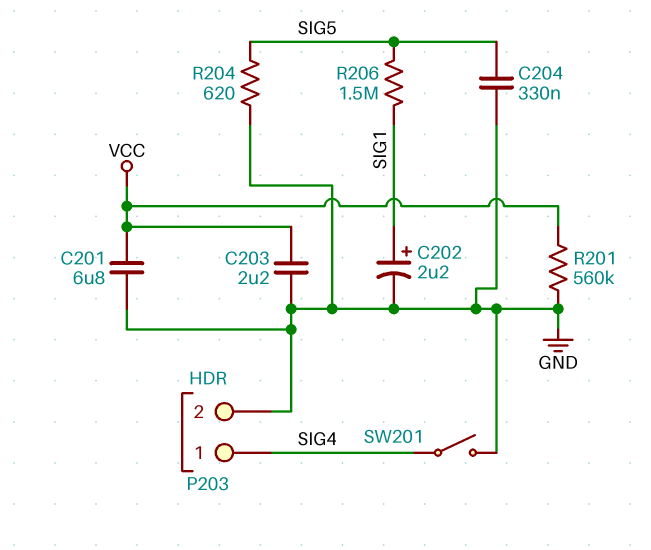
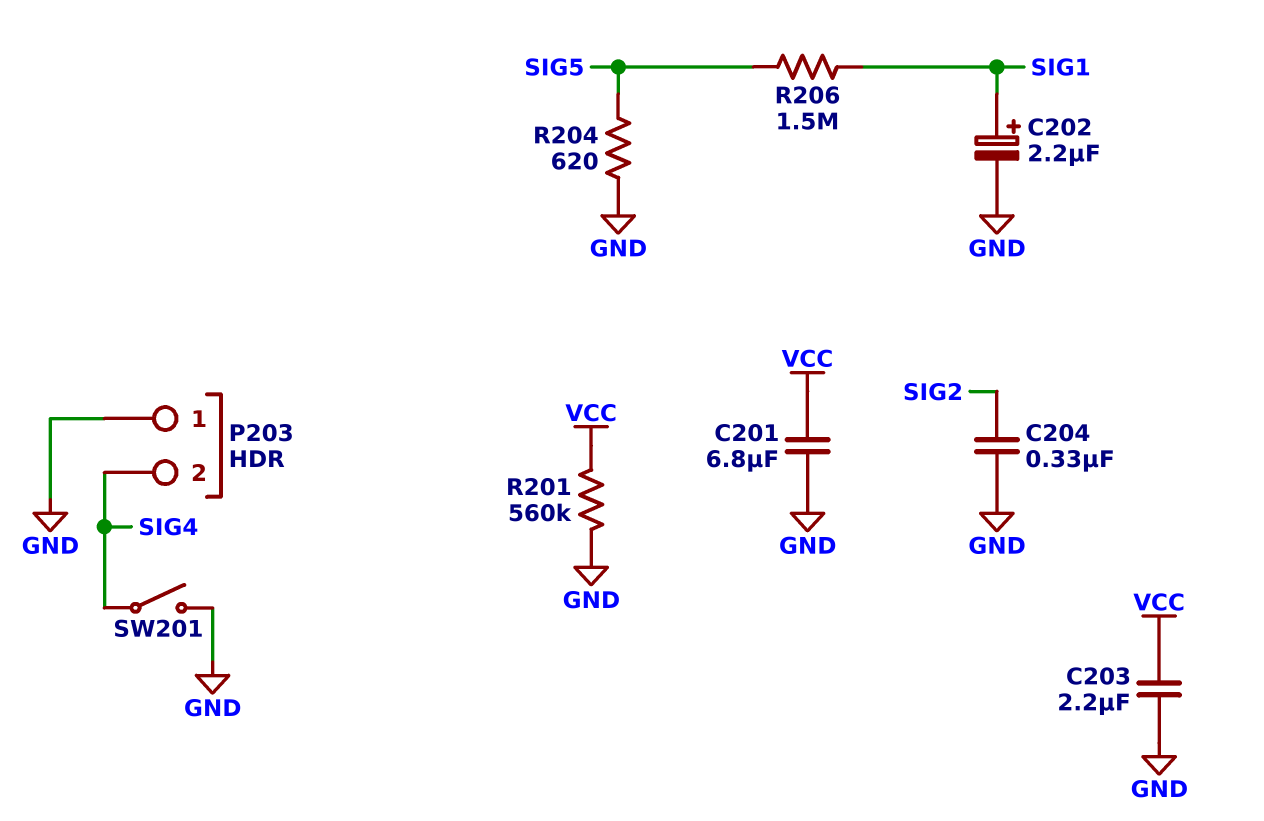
C204: 330nF (GND, SIG5) -> 330nF (GND, SIG2)
P203 pin 1: SIG4 -> GND
P203 pin 2: GND -> SIG4

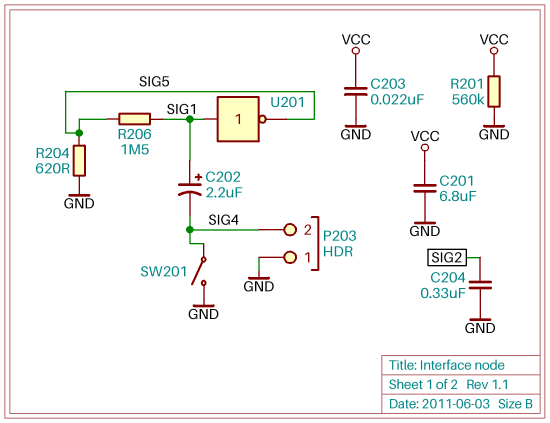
C202: 2.2uF (plus SIG1, minus GND) -> 2.2uF (plus SIG1, minus SIG4)
C203: 2.2uF (GND, VCC) -> 22nF (GND, VCC)
U201: none -> NOT (in SIG1, out SIG5)

